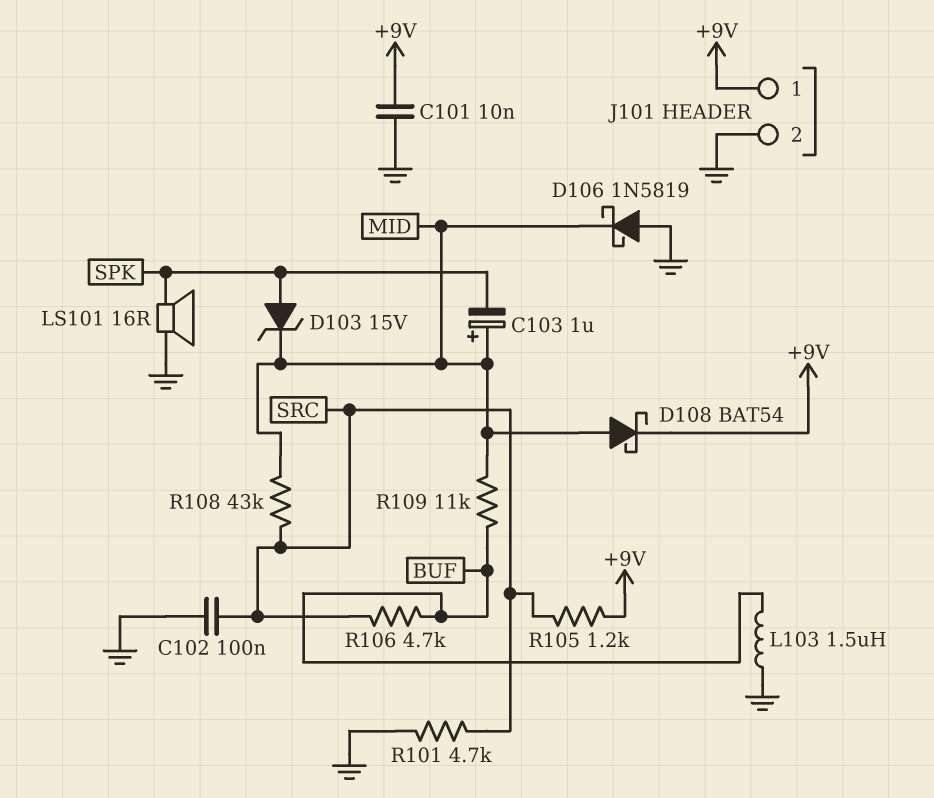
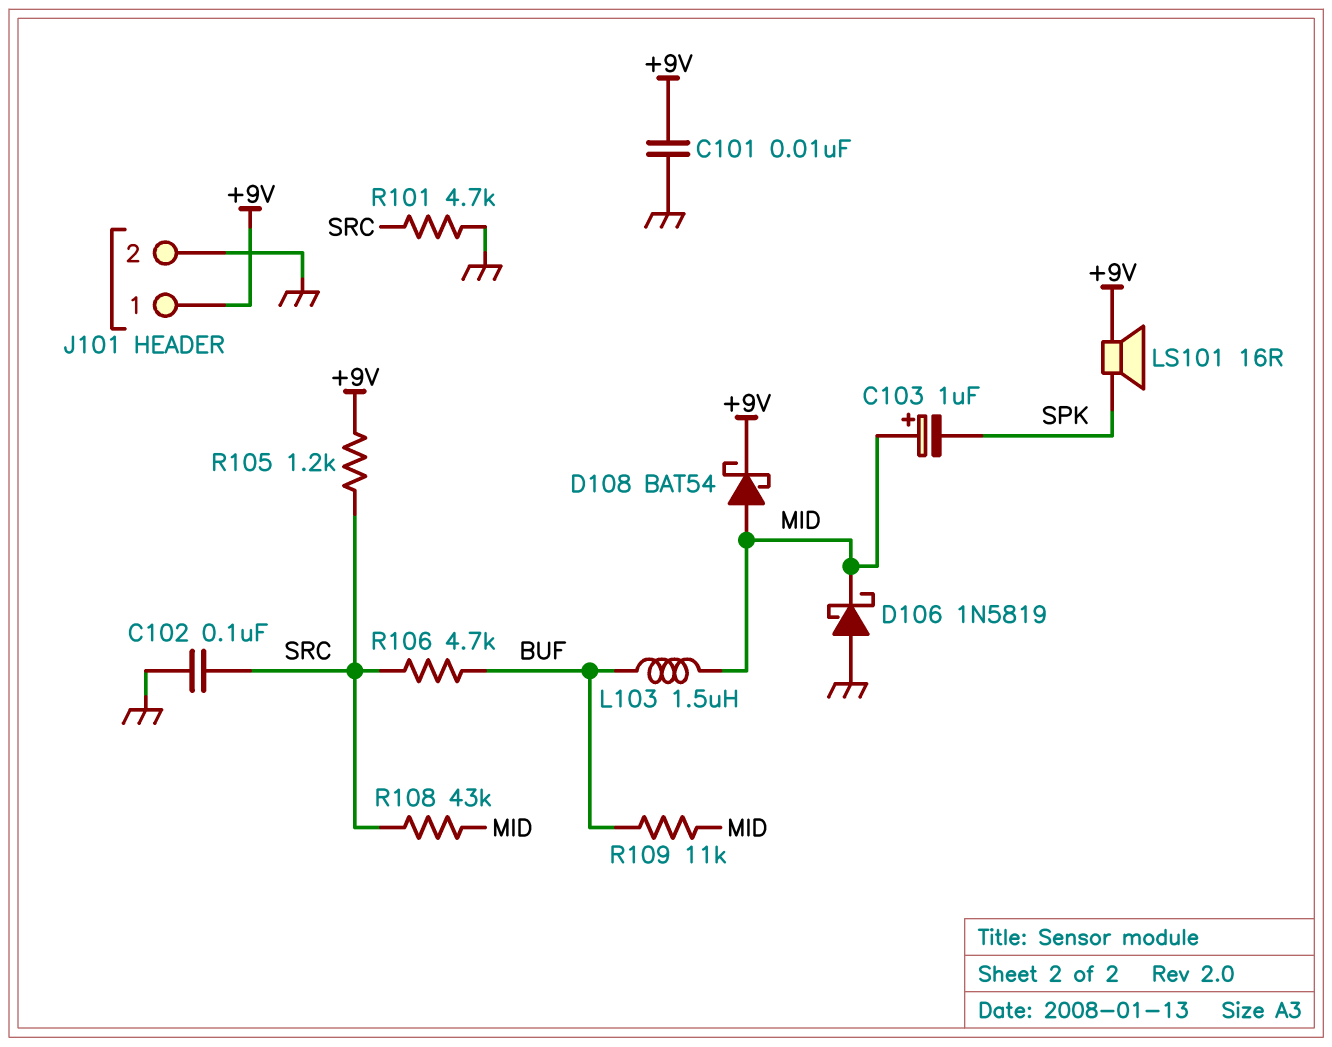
D103: zener 15V (A SPK, K MID) -> none
L103: 1.5uH (BUF, GND) -> 1.5uH (BUF, MID)
LS101: speaker 16R (GND, SPK) -> speaker 16R (+9V, SPK)

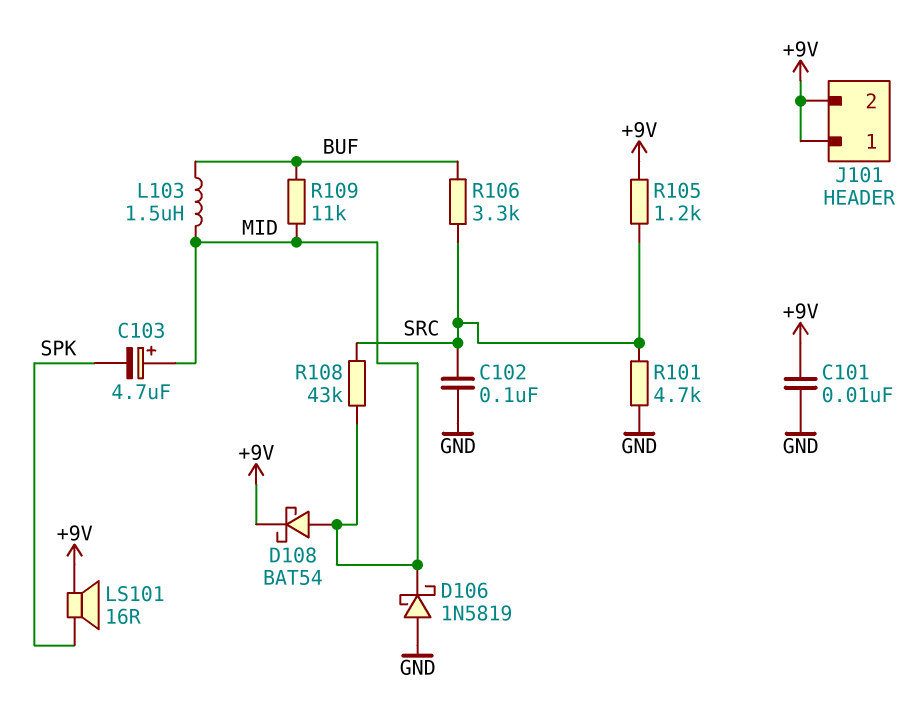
C103: 1uF (plus MID, minus SPK) -> 4.7uF (plus MID, minus SPK)
J101 pin 2: GND -> +9V
R106: 4.7k (BUF, SRC) -> 3.3k (BUF, SRC)

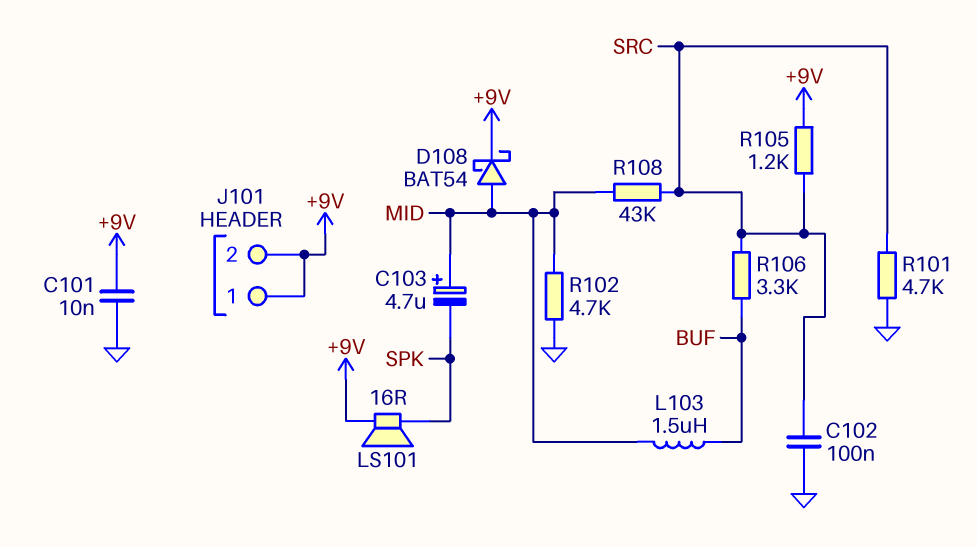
D106: schottky 1N5819 (A GND, K MID) -> none
R102: none -> 4.7k (GND, MID)
R109: 11k (BUF, MID) -> none

